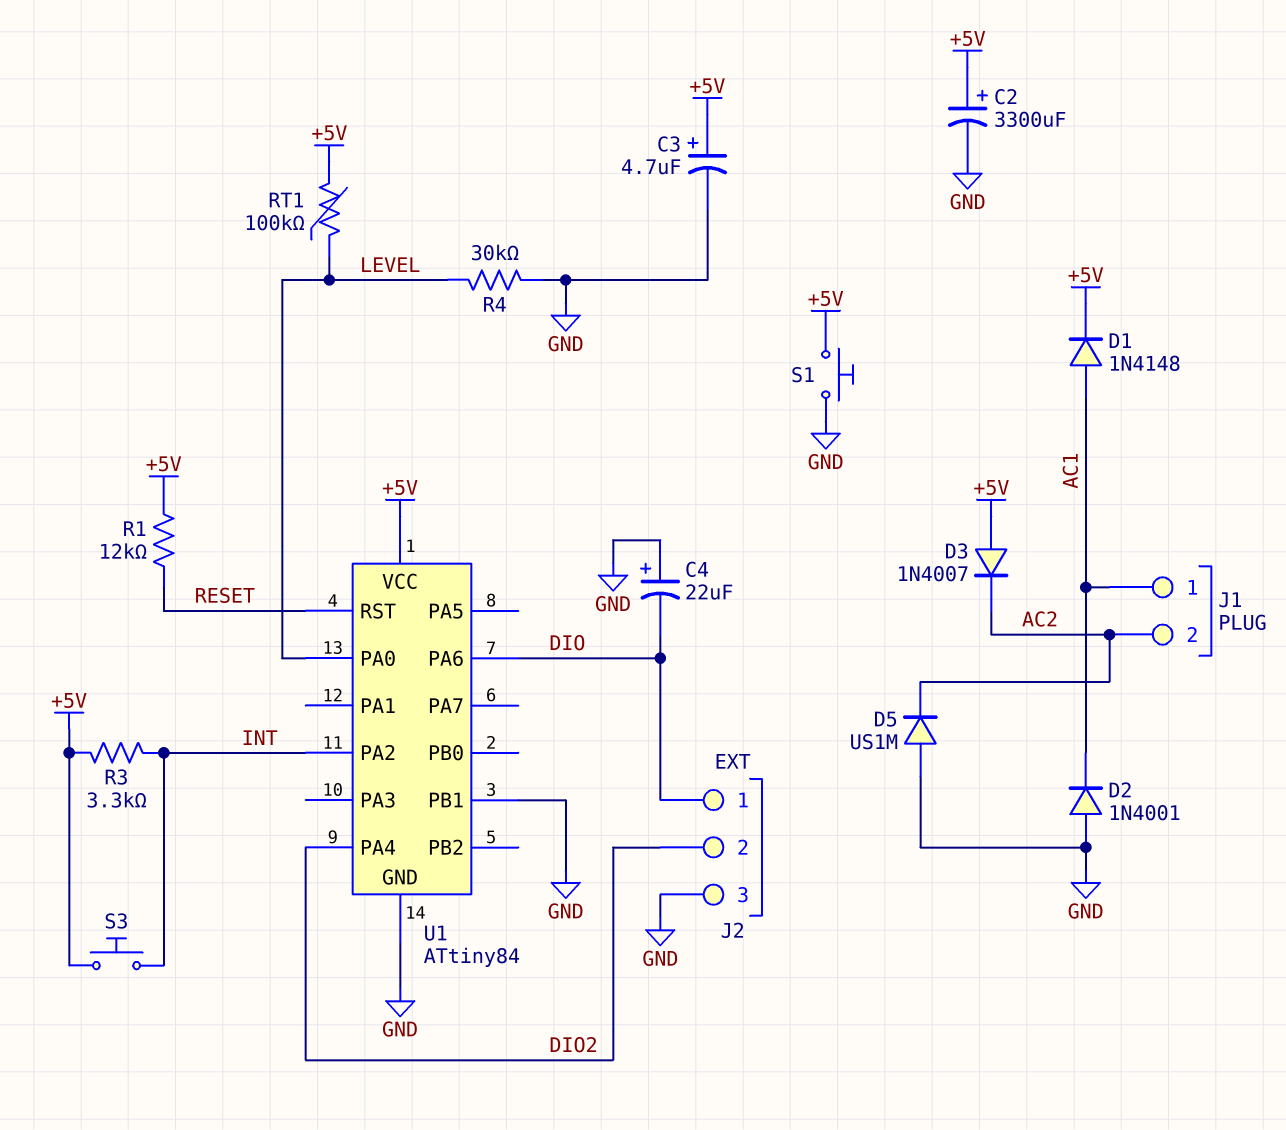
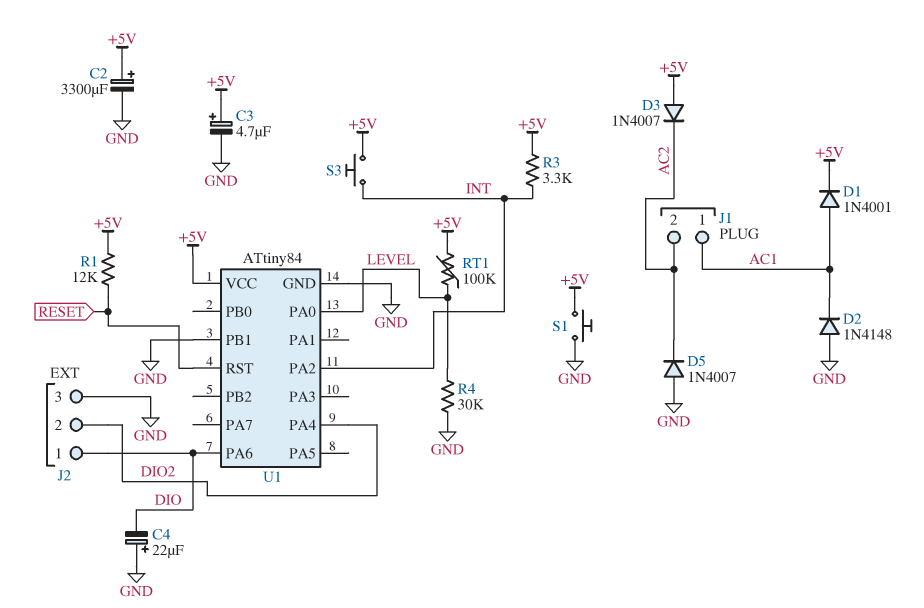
D1: diode 1N4148 (A AC1, K +5V) -> diode 1N4001 (A AC1, K +5V)
D2: diode 1N4001 (A GND, K AC1) -> diode 1N4148 (A GND, K AC1)
D5: diode US1M (A GND, K AC2) -> diode 1N4007 (A GND, K AC2)

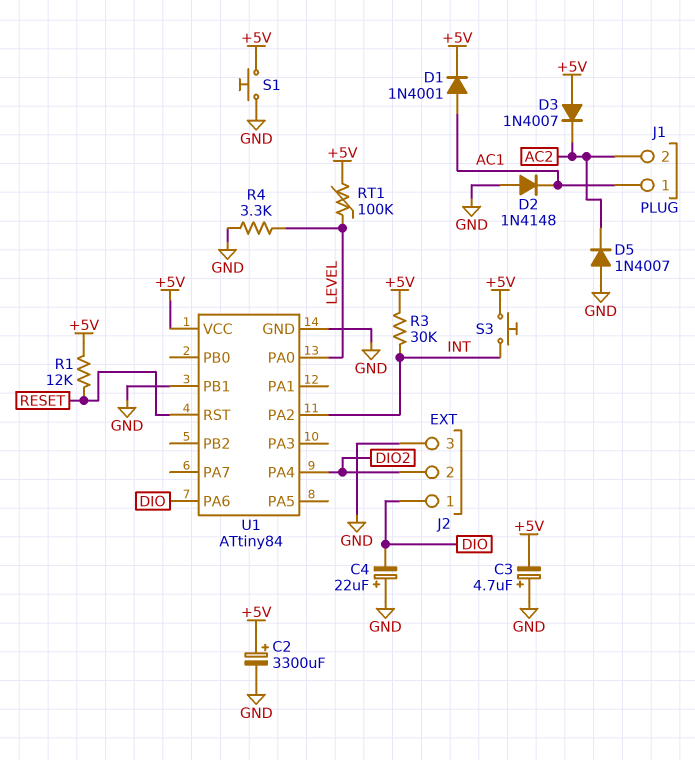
C3: 4.7uF (plus +5V, minus GND) -> 4.7uF (plus GND, minus +5V)
R3: 3.3k (+5V, INT) -> 30k (+5V, INT)
R4: 30k (GND, LEVEL) -> 3.3k (GND, LEVEL)

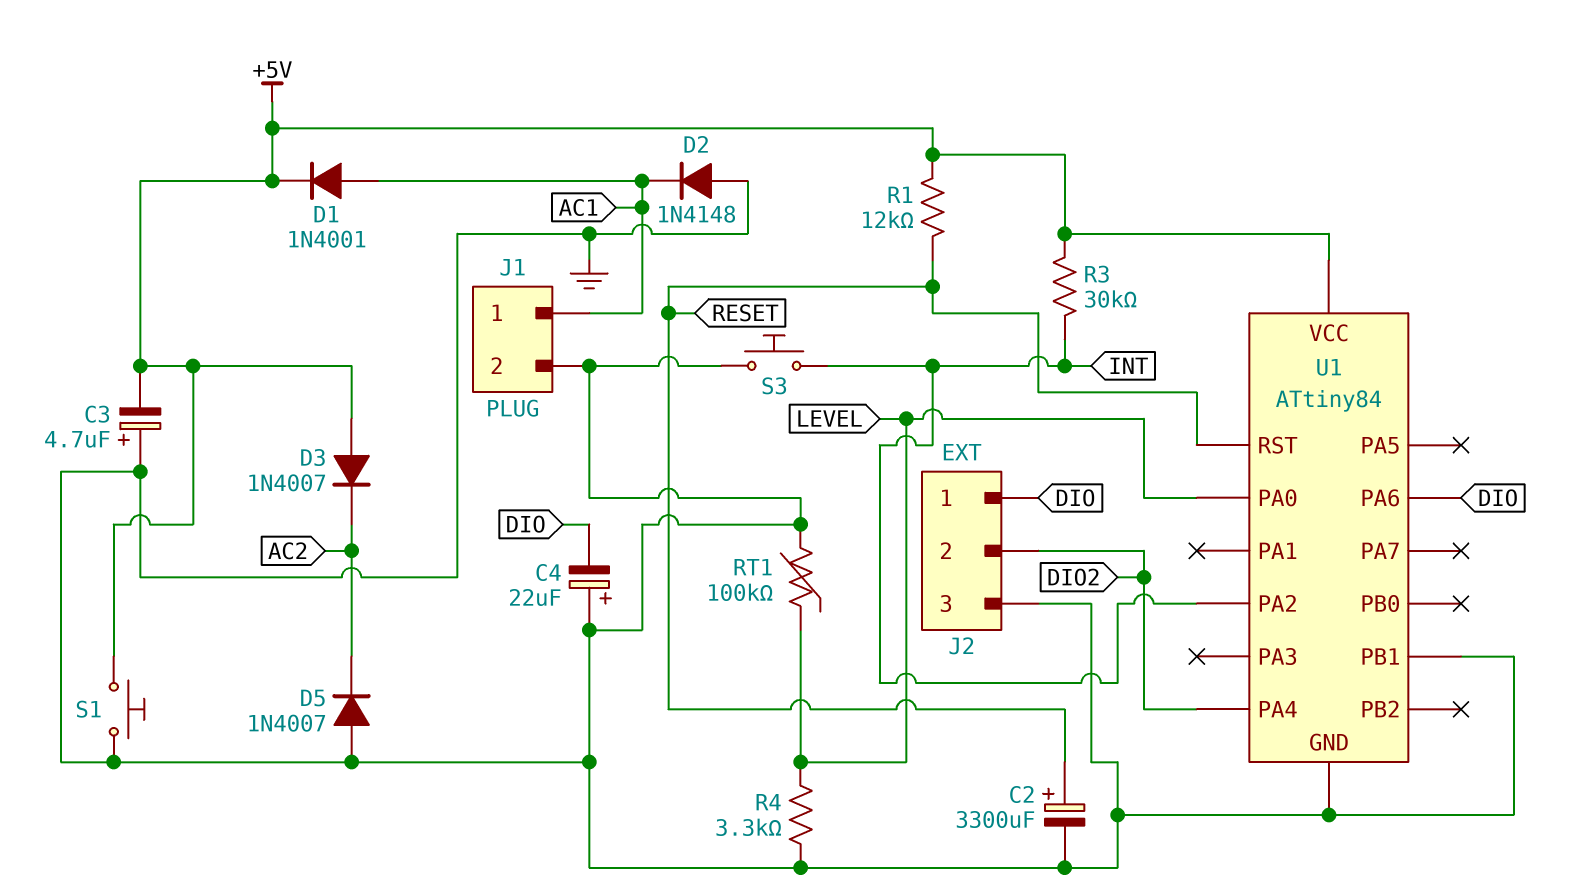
C2: 3300uF (plus +5V, minus GND) -> 3300uF (plus RESET, minus GND)
J1 pin 2: AC2 -> GND
RT1: 100k (+5V, LEVEL) -> 100k (GND, LEVEL)
S3: button (+5V, INT) -> button (GND, INT)

